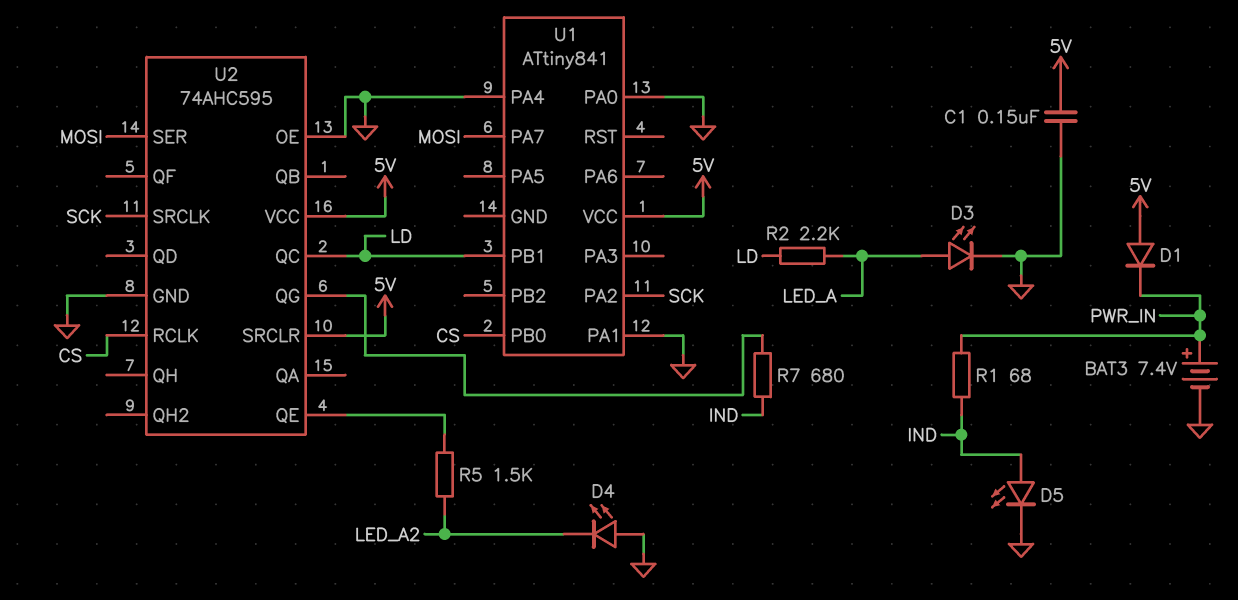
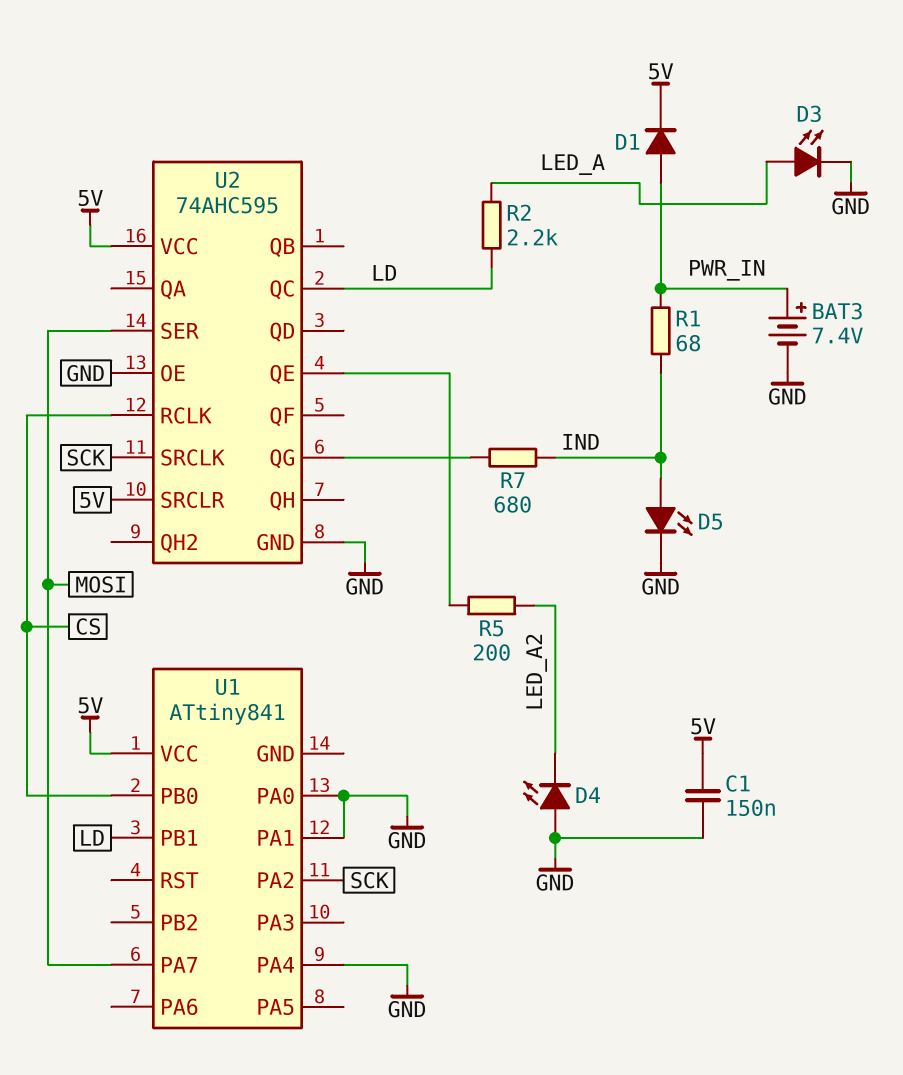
D1: diode (A 5V, K PWR_IN) -> diode (A PWR_IN, K 5V)
R5: 1.5k (LED_A2, U2/QE) -> 200 (LED_A2, U2/QE)

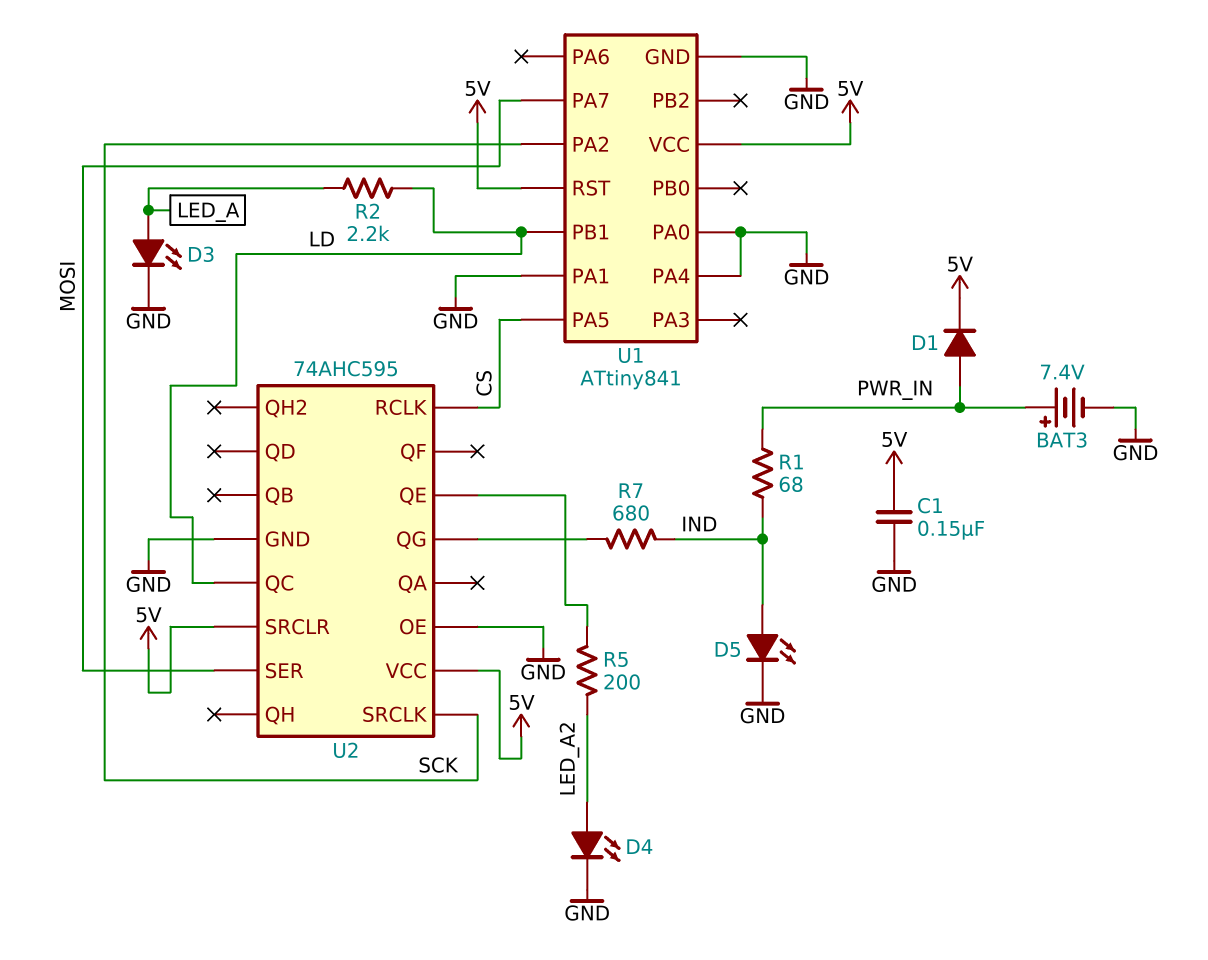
D4: LED (A GND, K LED_A2) -> LED (A LED_A2, K GND)
U1 pin GND: none -> GND
U1 pin PA5: none -> CS
U1 pin PB0: CS -> none
U1 pin RST: none -> 5V

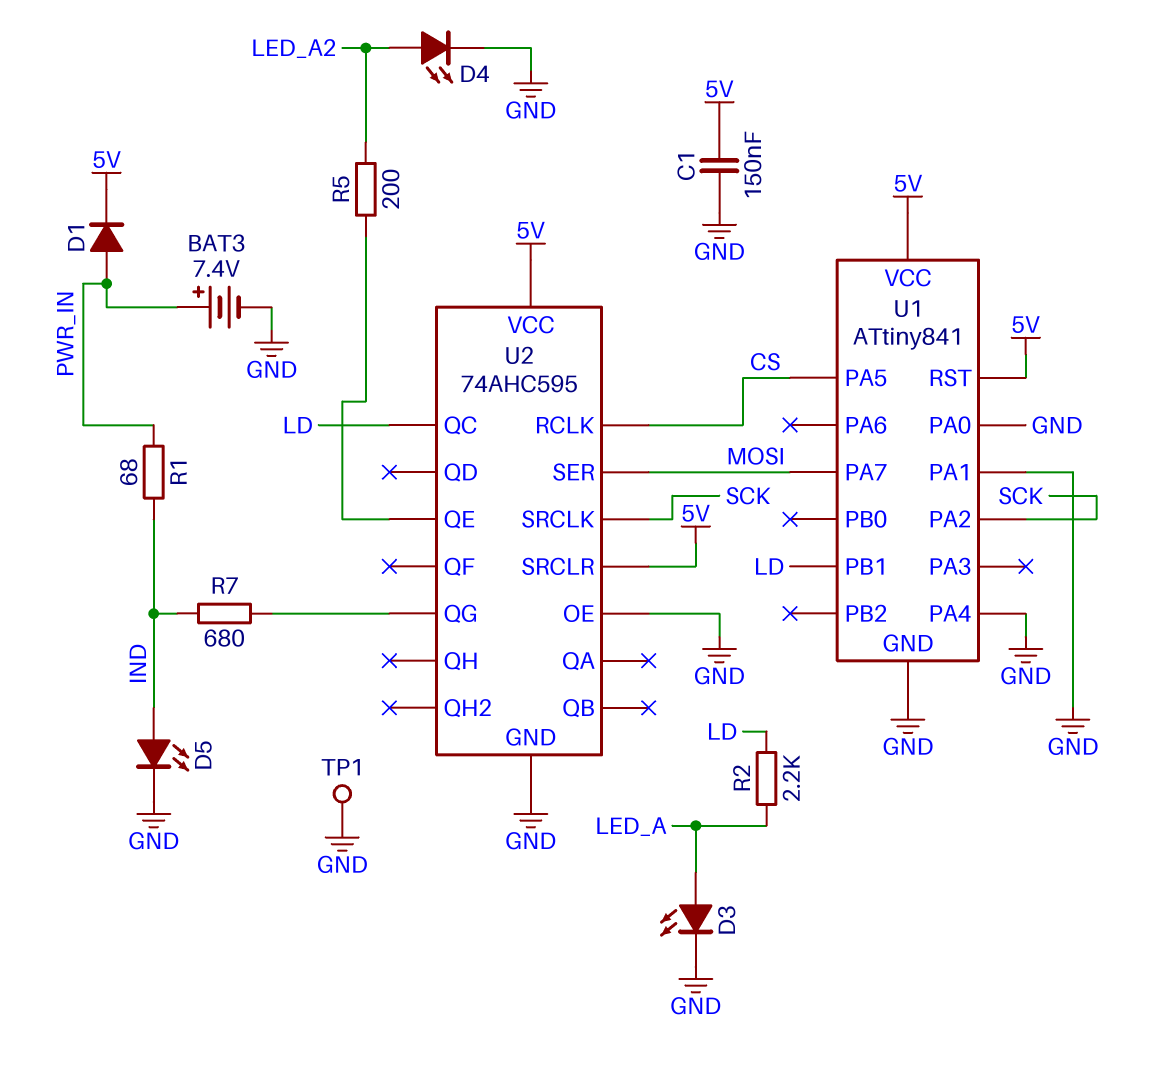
TP1: none -> test point (GND)

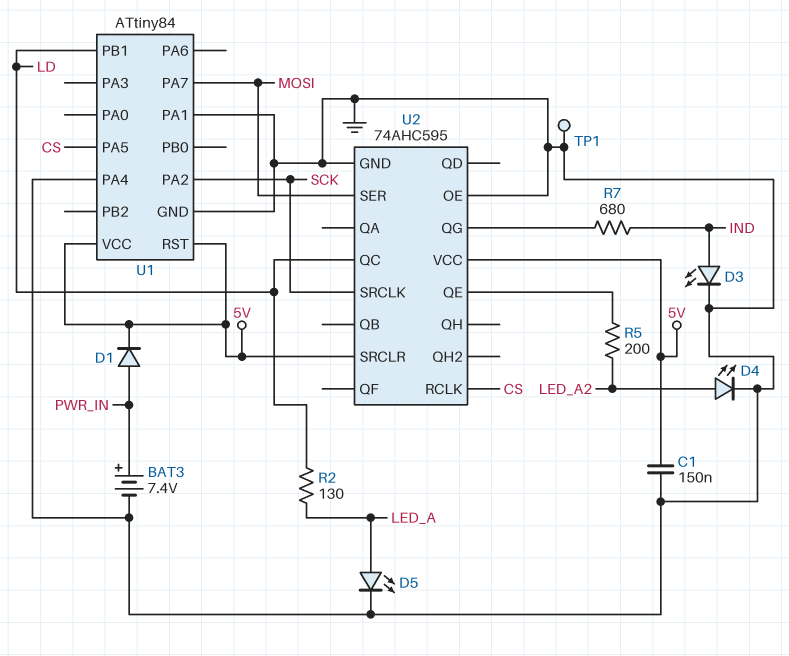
D3: LED (A LED_A, K GND) -> LED (A IND, K GND)
D5: LED (A IND, K GND) -> LED (A LED_A, K GND)
R1: 68 (IND, PWR_IN) -> none
R2: 2.2k (LD, LED_A) -> 130 (LD, LED_A)
U1: ATtiny841 -> ATtiny84
U1 pin PA0: GND -> none

